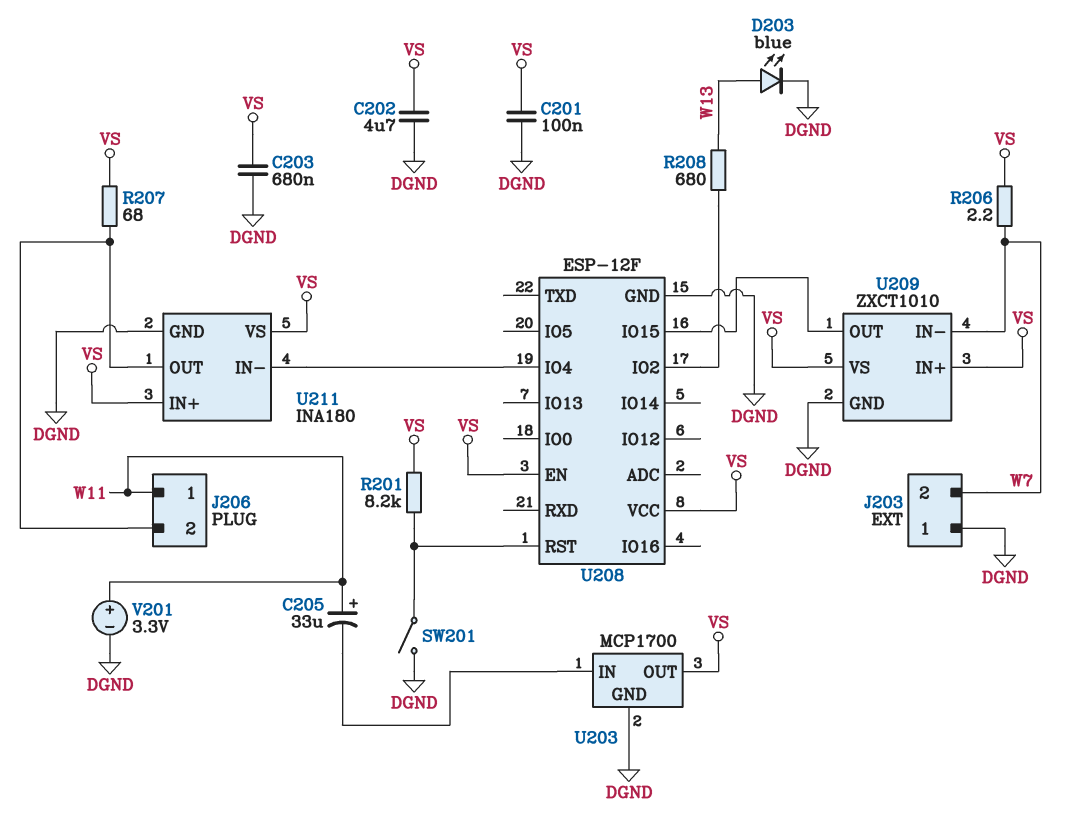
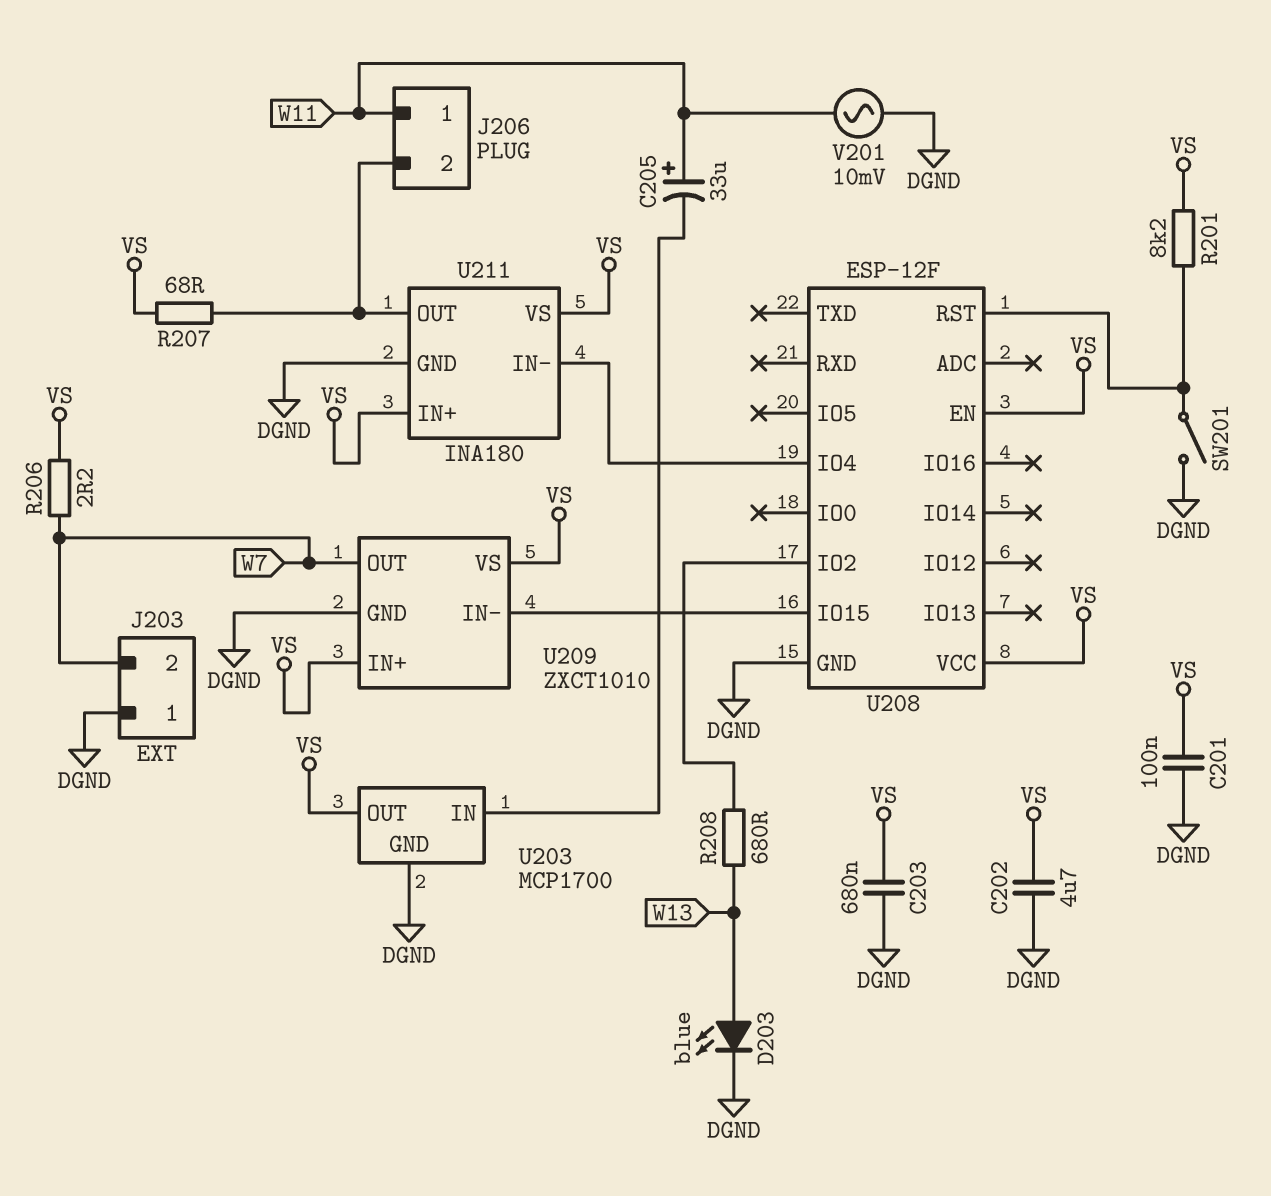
U209 pin IN-: W7 -> U208/IO15
U209 pin OUT: U208/IO15 -> W7
V201: 3.3V (plus W11, minus DGND) -> AC 10mV (DGND, W11)

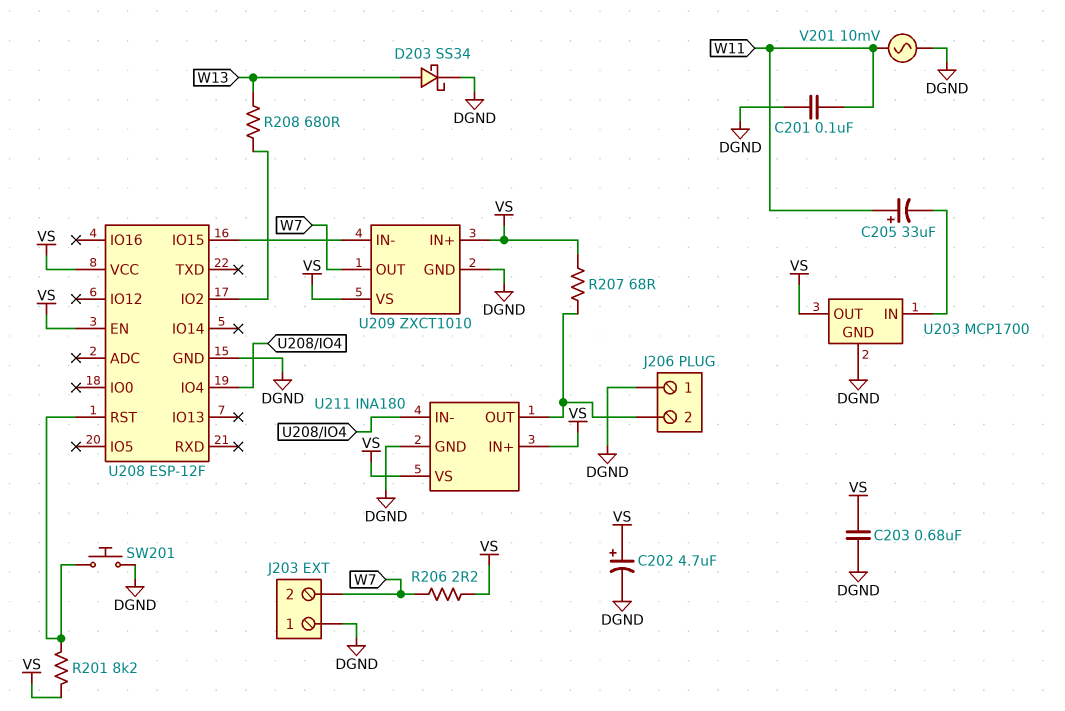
C201: 100nF (DGND, VS) -> 100nF (DGND, W11)
C202: 4.7uF (DGND, VS) -> 4.7uF (plus VS, minus DGND)
D203: LED blue (A W13, K DGND) -> schottky SS34 (A W13, K DGND)
J206 pin 1: W11 -> DGND
SW201: switch (DGND, U208/RST) -> button (DGND, U208/RST)

